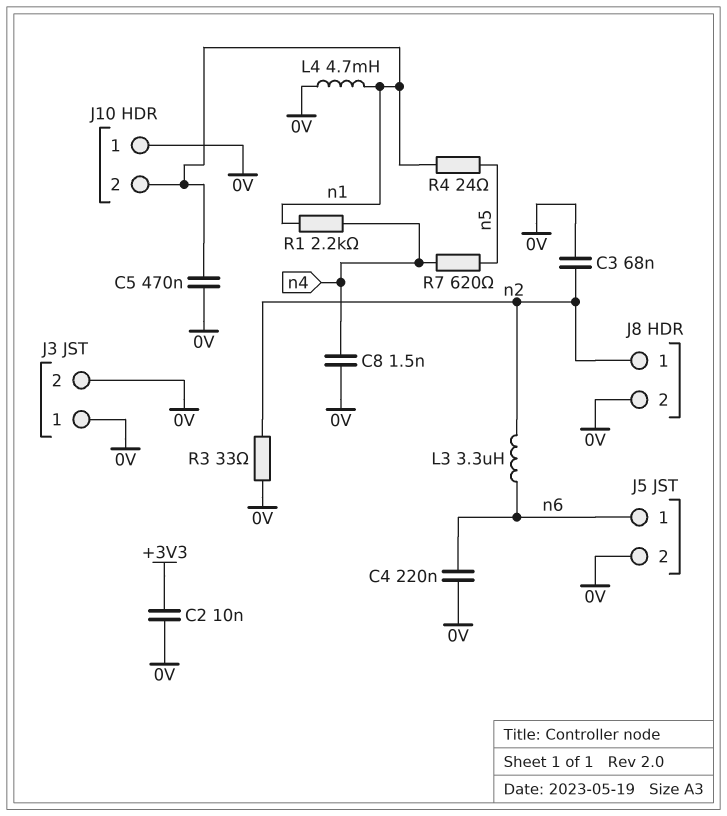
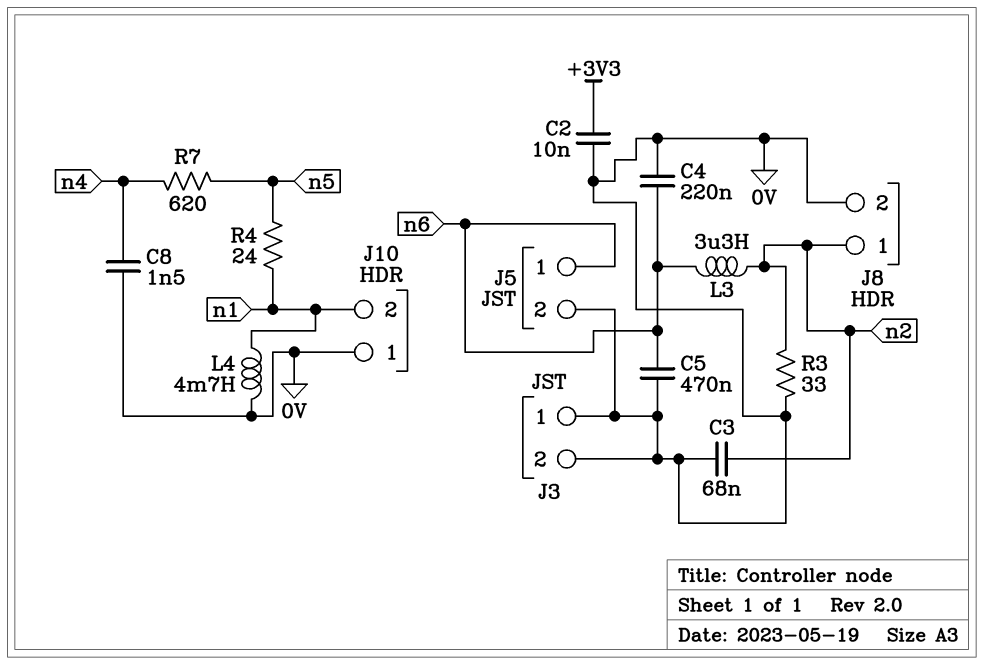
C5: 470nF (0V, n1) -> 470nF (0V, n6)
R1: 2.2k (n1, n4) -> none

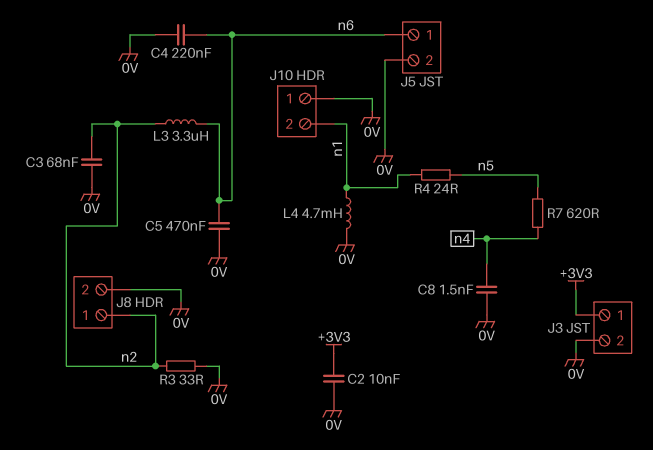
J3 pin 1: 0V -> +3V3

